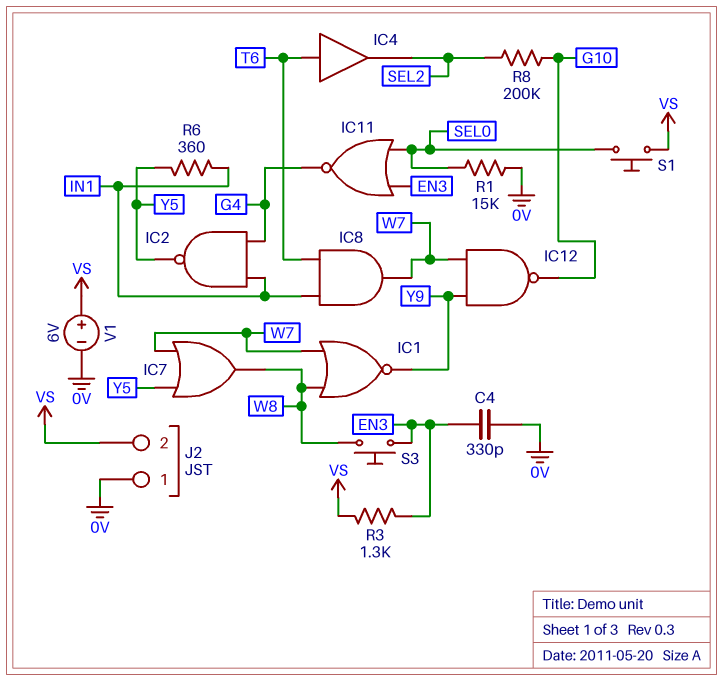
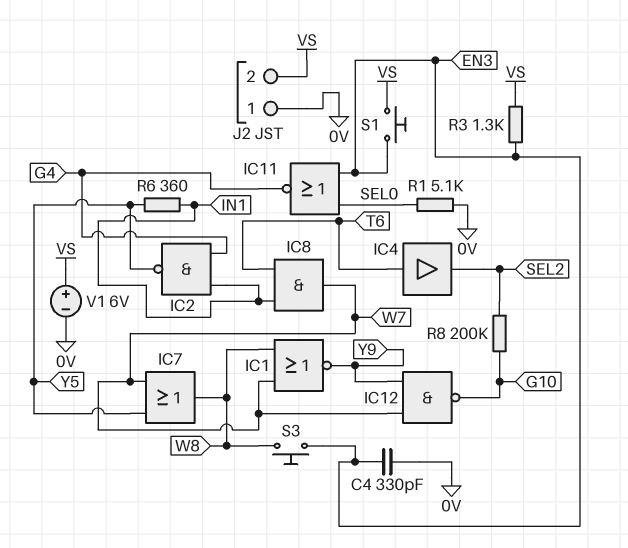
R1: 15k (0V, SEL0) -> 5.1k (0V, SEL0)
S1: button (SEL0, VS) -> button (EN3, VS)

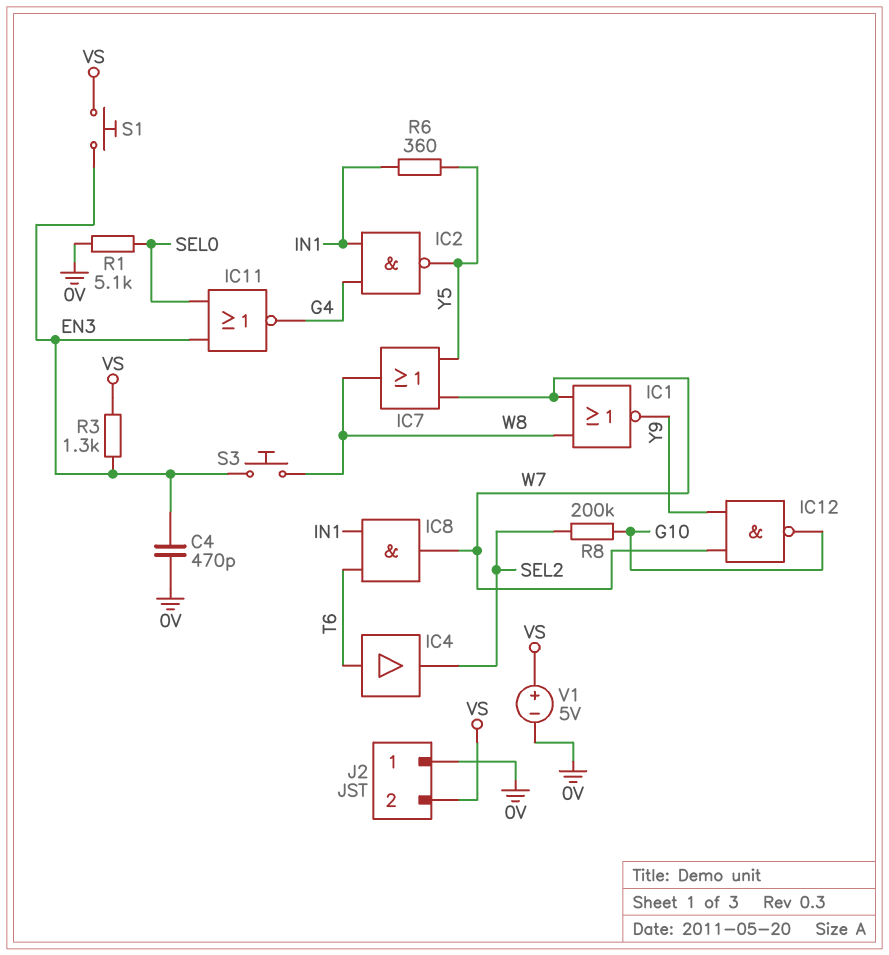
C4: 330pF (0V, EN3) -> 470pF (0V, EN3)
V1: 6V (plus VS, minus 0V) -> 5V (plus VS, minus 0V)

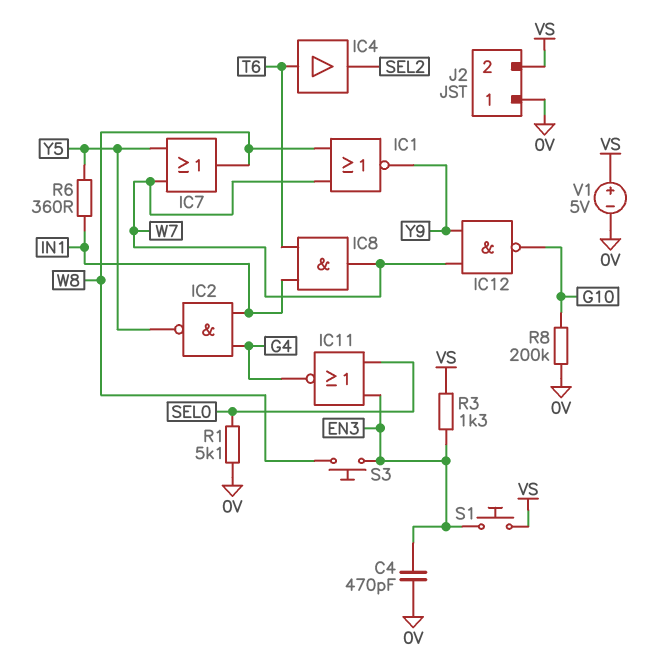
R8: 200k (G10, SEL2) -> 200k (0V, G10)

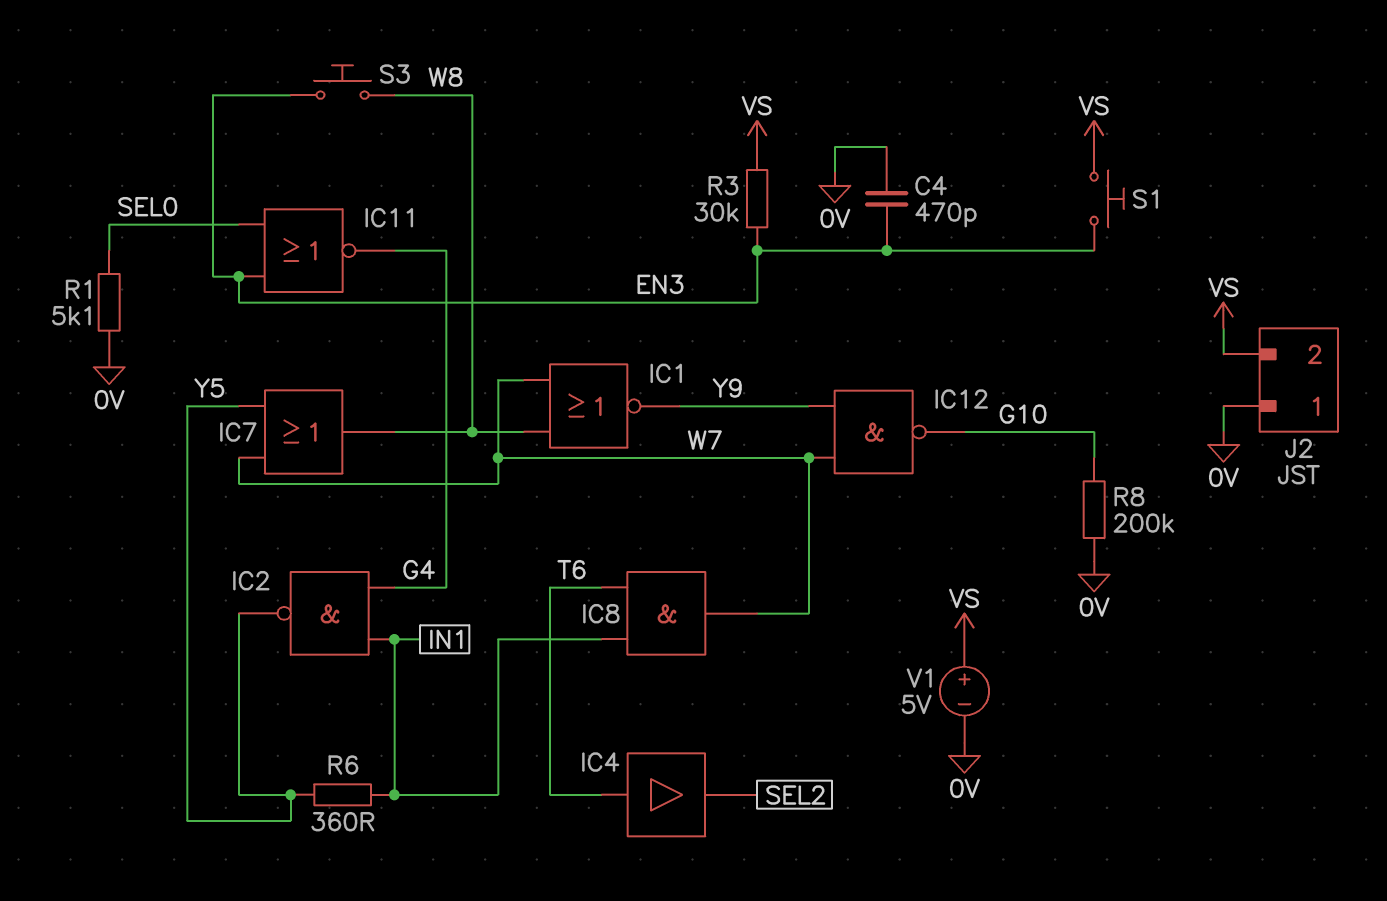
R3: 1.3k (EN3, VS) -> 30k (EN3, VS)

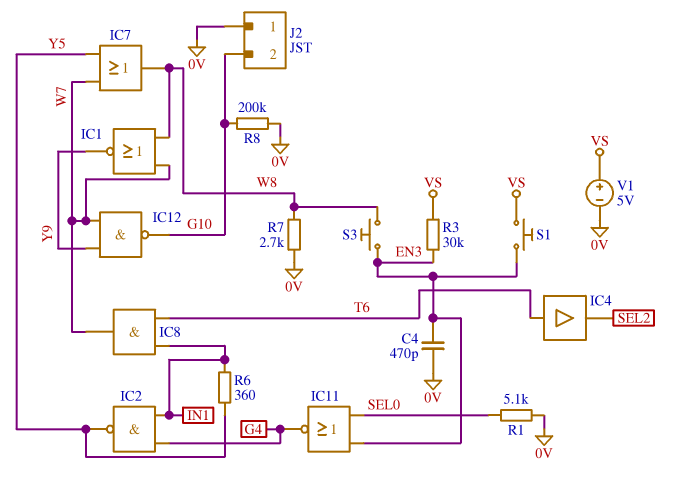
J2 pin 2: VS -> G10
R7: none -> 2.7k (0V, W8)

